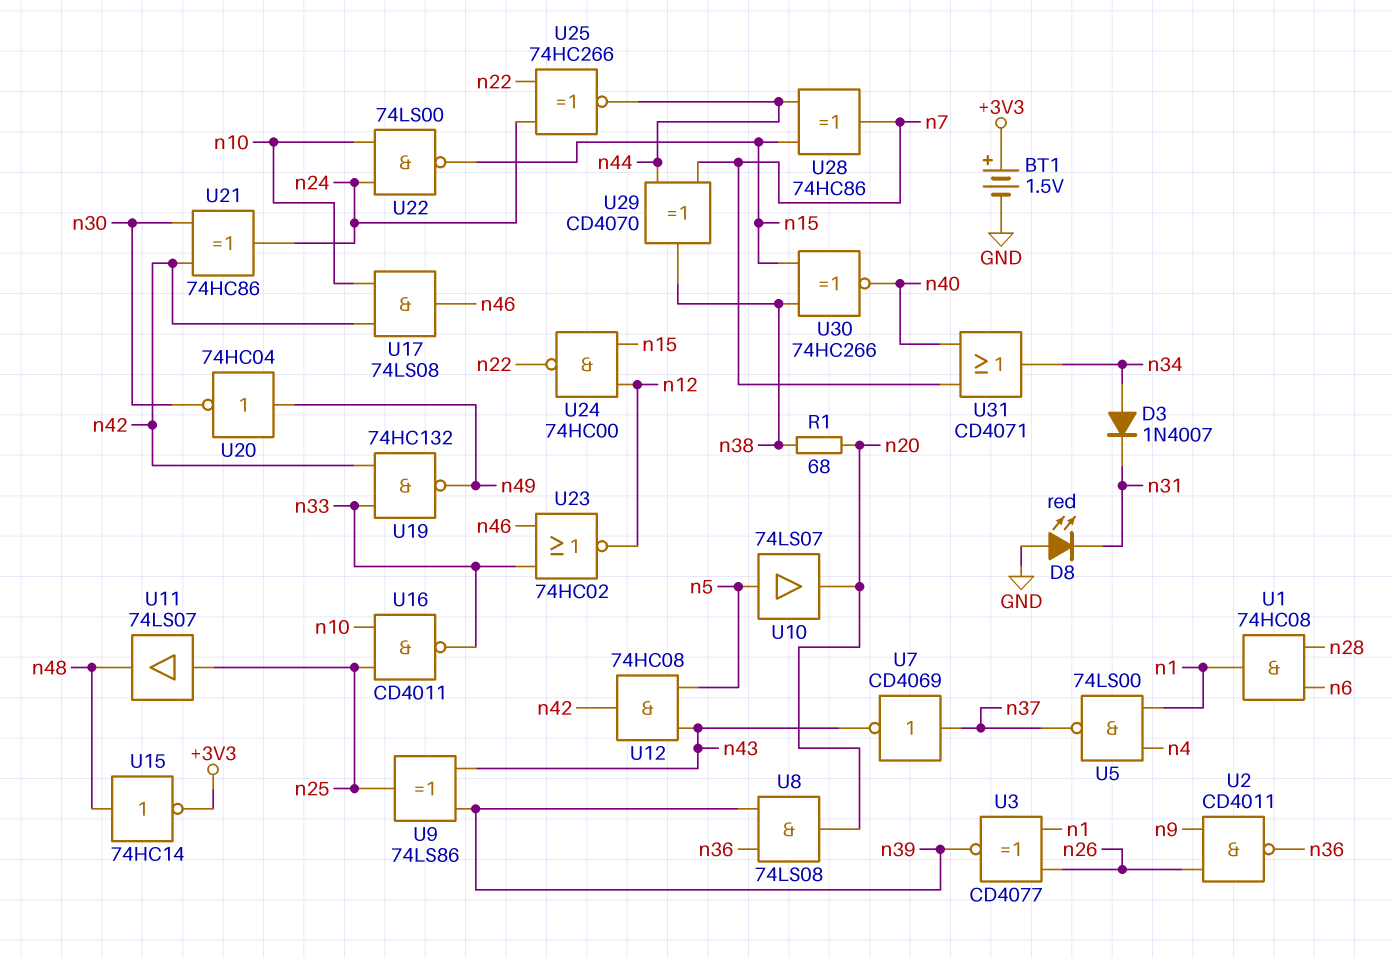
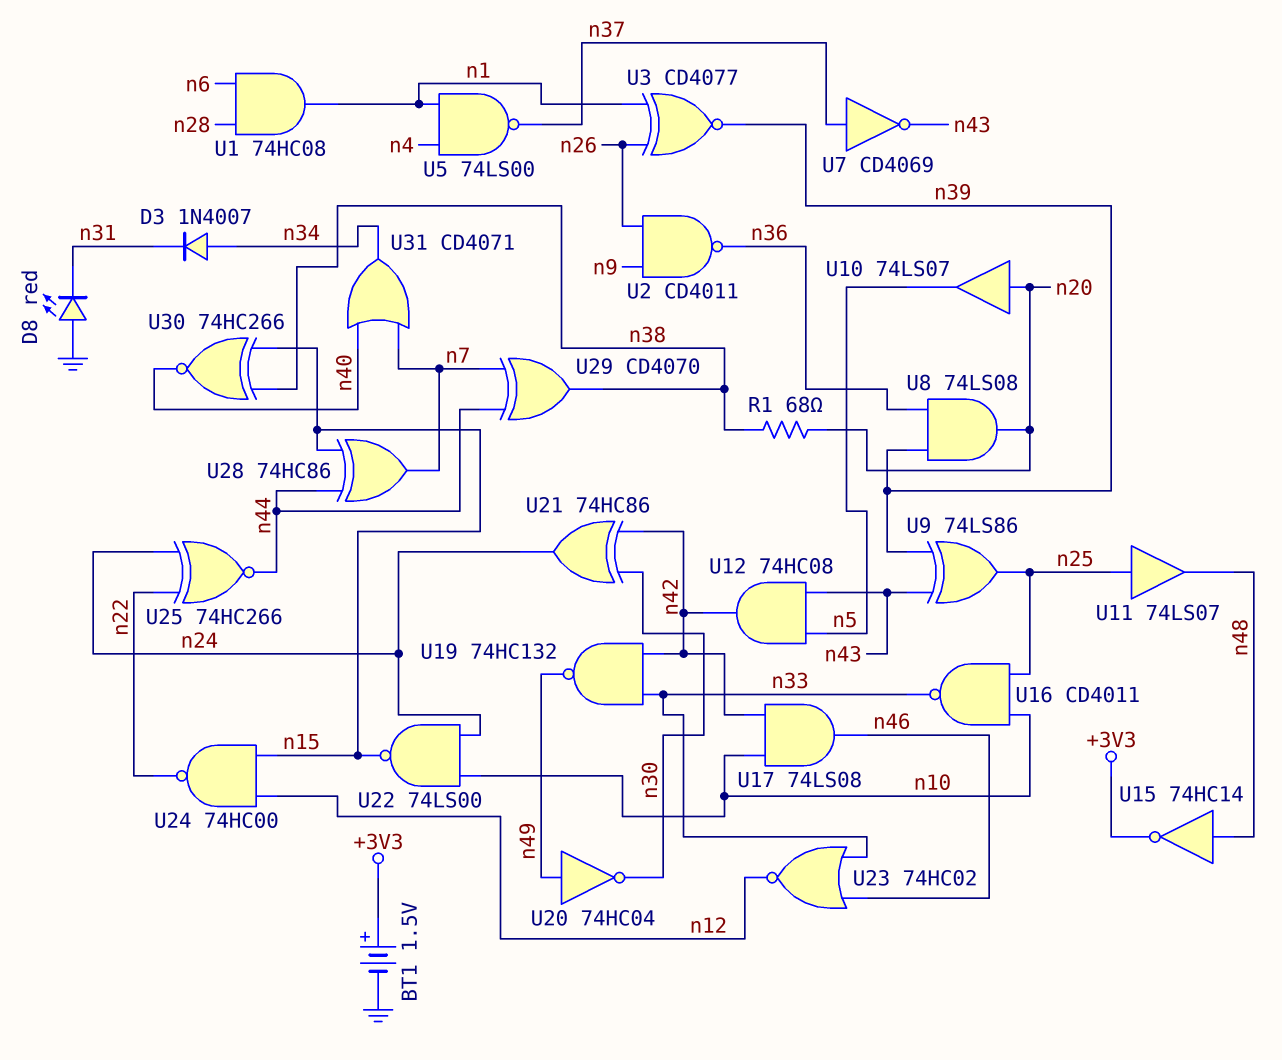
U10: buffer 74LS07 (in n5, out n20) -> buffer 74LS07 (in n20, out n5)

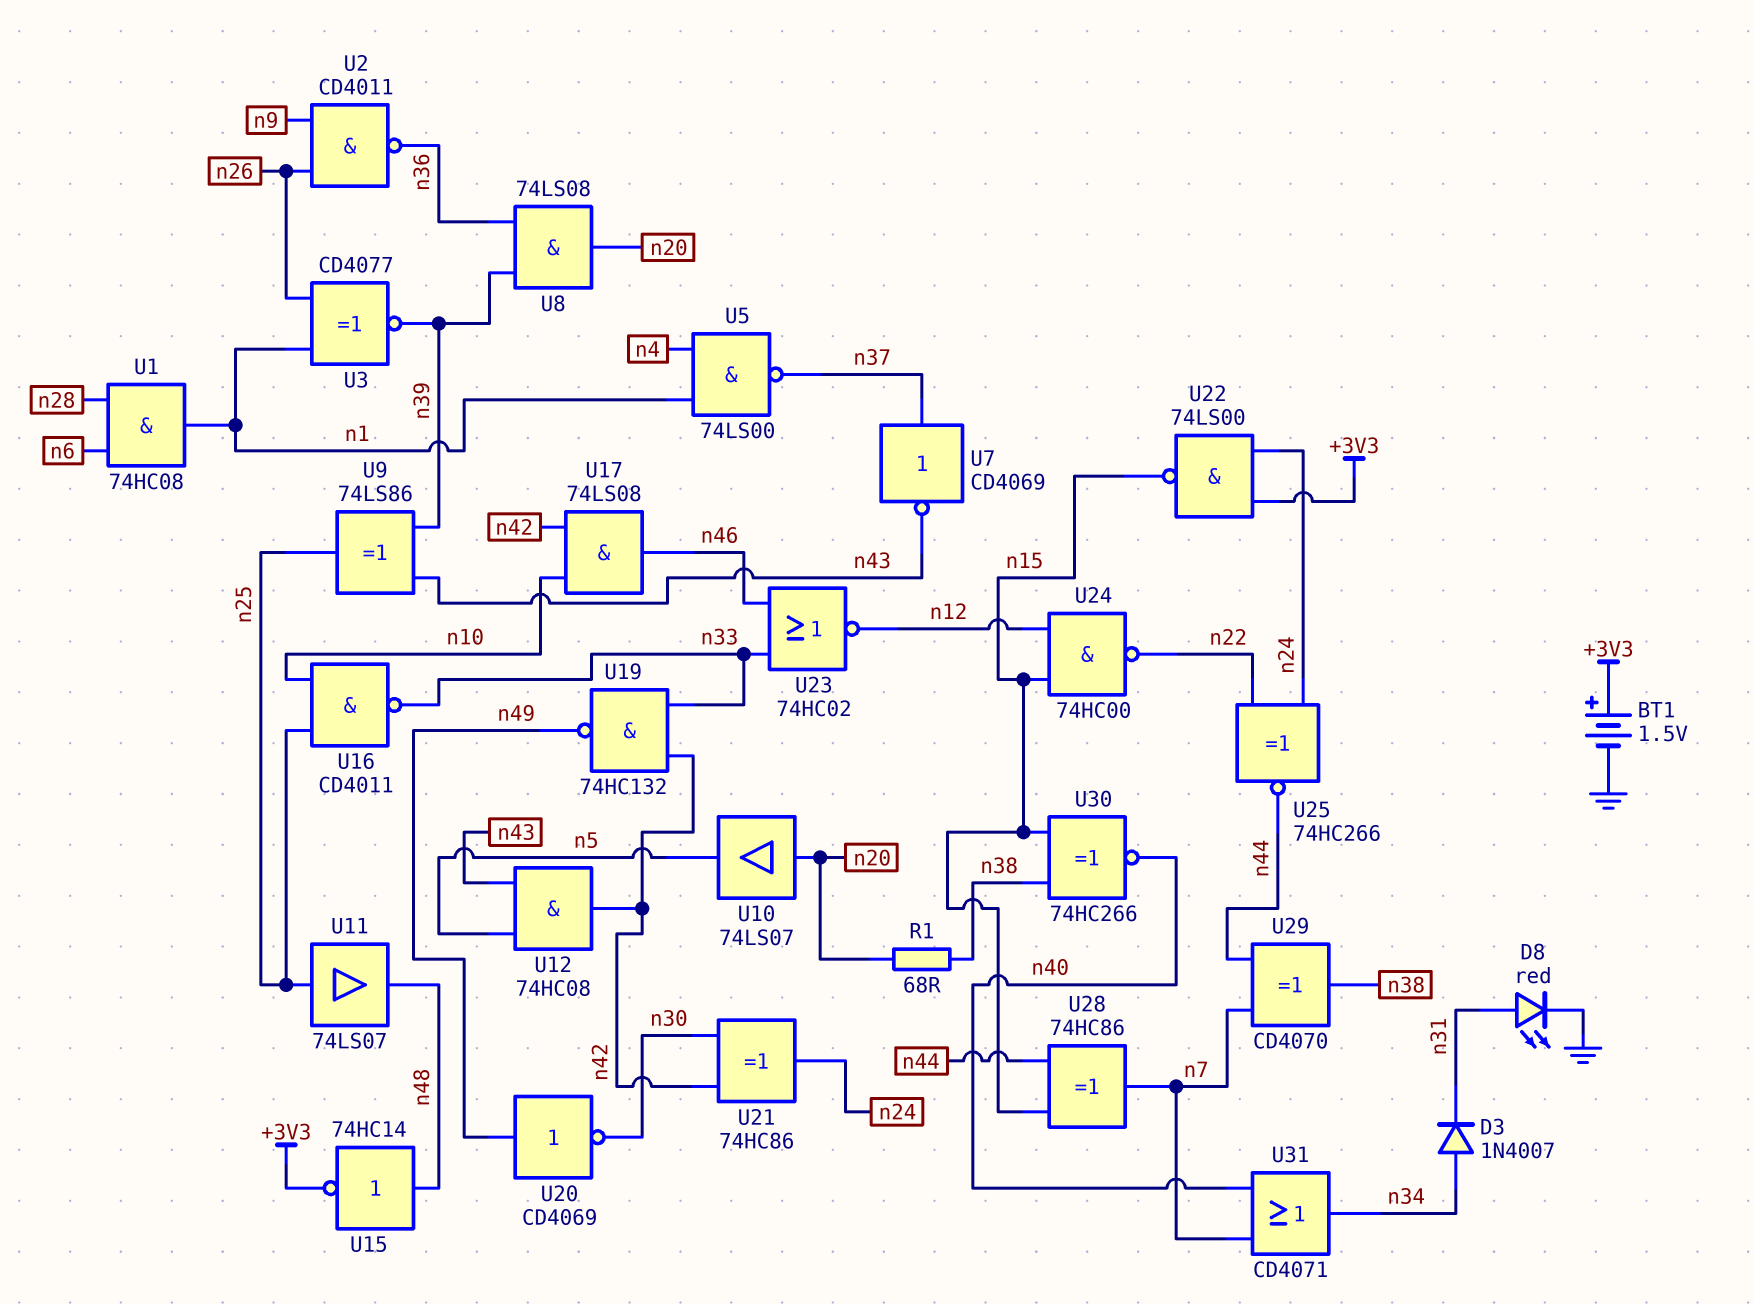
D8: LED red (A GND, K n31) -> LED red (A n31, K GND)
U20: NOT 74HC04 (in n49, out n30) -> NOT CD4069 (in n49, out n30)
U22: NAND 74LS00 (in n10, in n24, out n15) -> NAND 74LS00 (in +3V3, in n24, out n15)

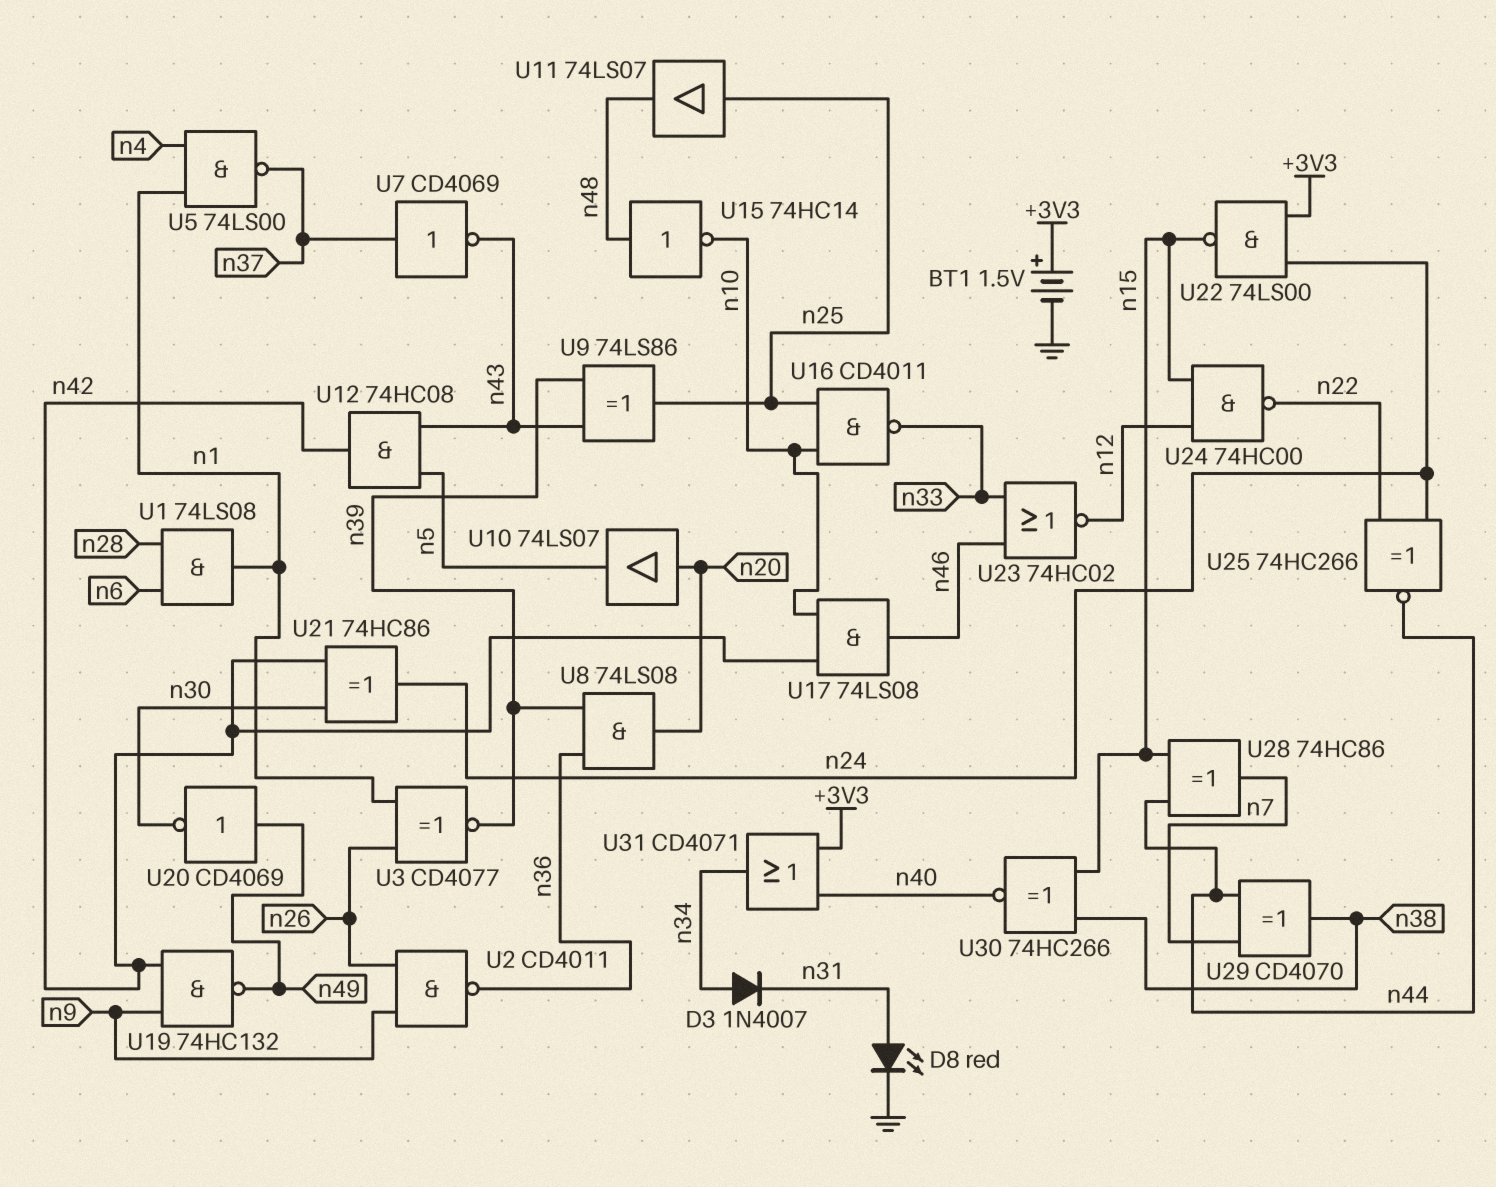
R1: 68 (n20, n38) -> none
U1: AND 74HC08 (in n6, in n28, out n1) -> AND 74LS08 (in n6, in n28, out n1)
U15: NOT 74HC14 (in n48, out +3V3) -> NOT 74HC14 (in n48, out n10)
U19: NAND 74HC132 (in n33, in n42, out n49) -> NAND 74HC132 (in n9, in n42, out n49)
U31: OR CD4071 (in n7, in n40, out n34) -> OR CD4071 (in +3V3, in n40, out n34)

